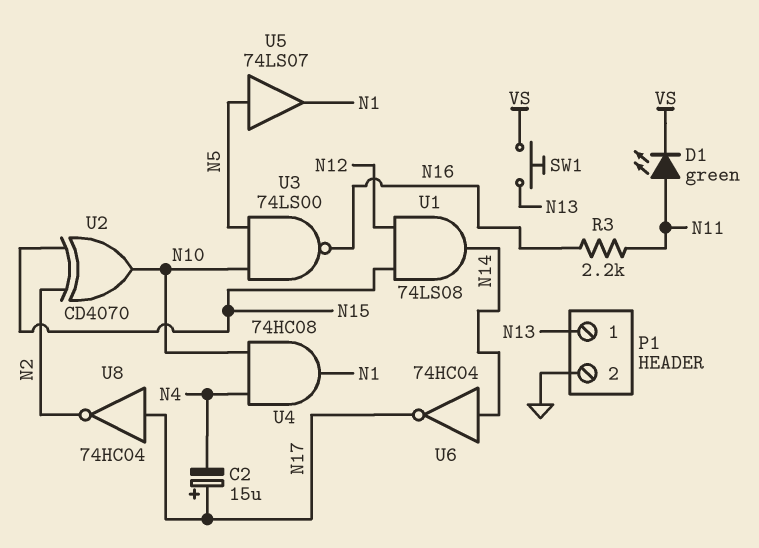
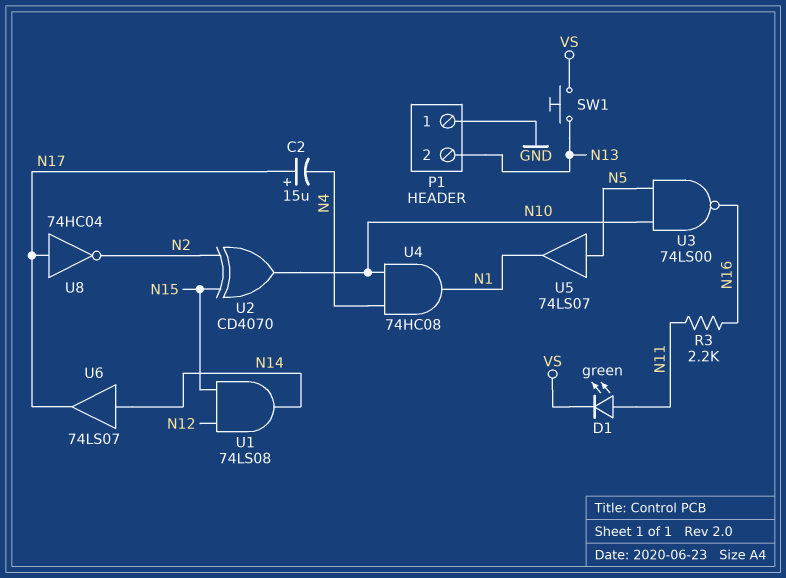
P1 pin 1: N13 -> GND
P1 pin 2: GND -> N13
U6: NOT 74HC04 (in N14, out N17) -> buffer 74LS07 (in N14, out N17)

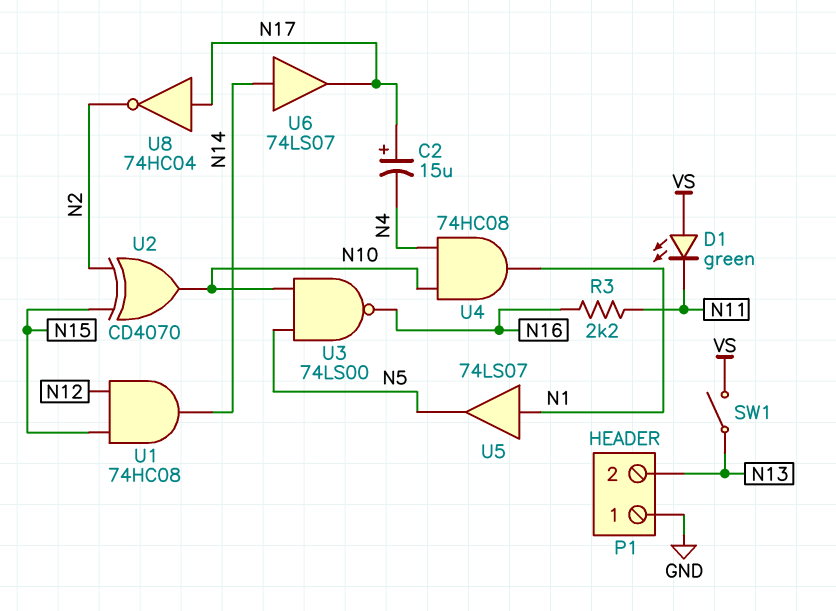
D1: LED green (A N11, K VS) -> LED green (A VS, K N11)
SW1: button (N13, VS) -> switch (N13, VS)
U1: AND 74LS08 (in N12, in N15, out N14) -> AND 74HC08 (in N12, in N15, out N14)
U5: buffer 74LS07 (in N5, out N1) -> buffer 74LS07 (in N1, out N5)

